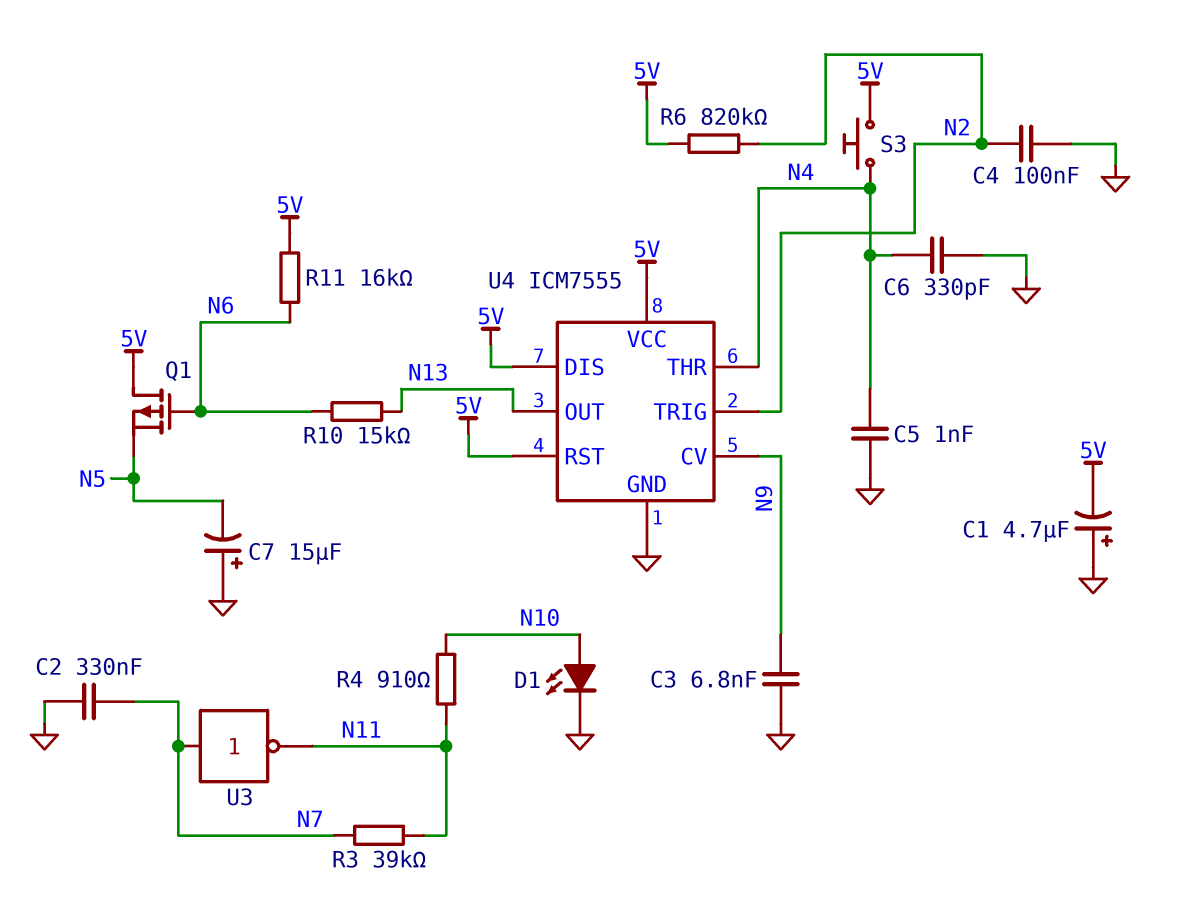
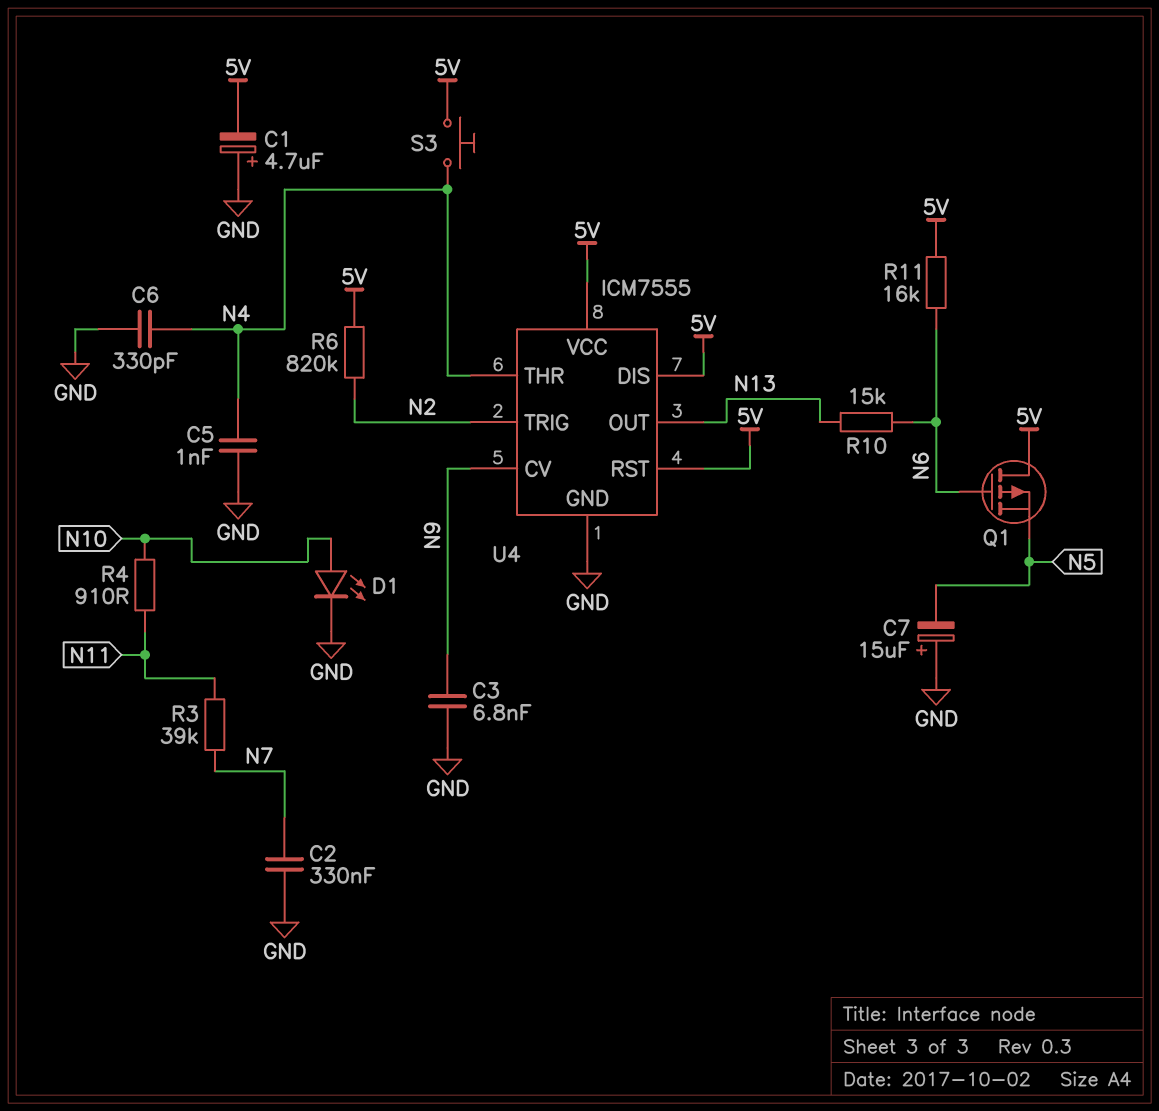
C4: 100nF (GND, N2) -> none
U3: NOT (in N7, out N11) -> none

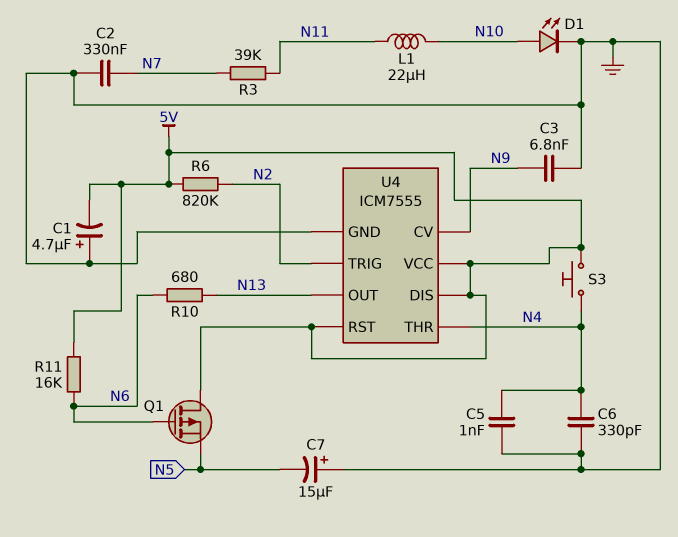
L1: none -> 22uH (N10, N11)
R4: 910 (N10, N11) -> none
R10: 15k (N6, N13) -> 680 (N6, N13)

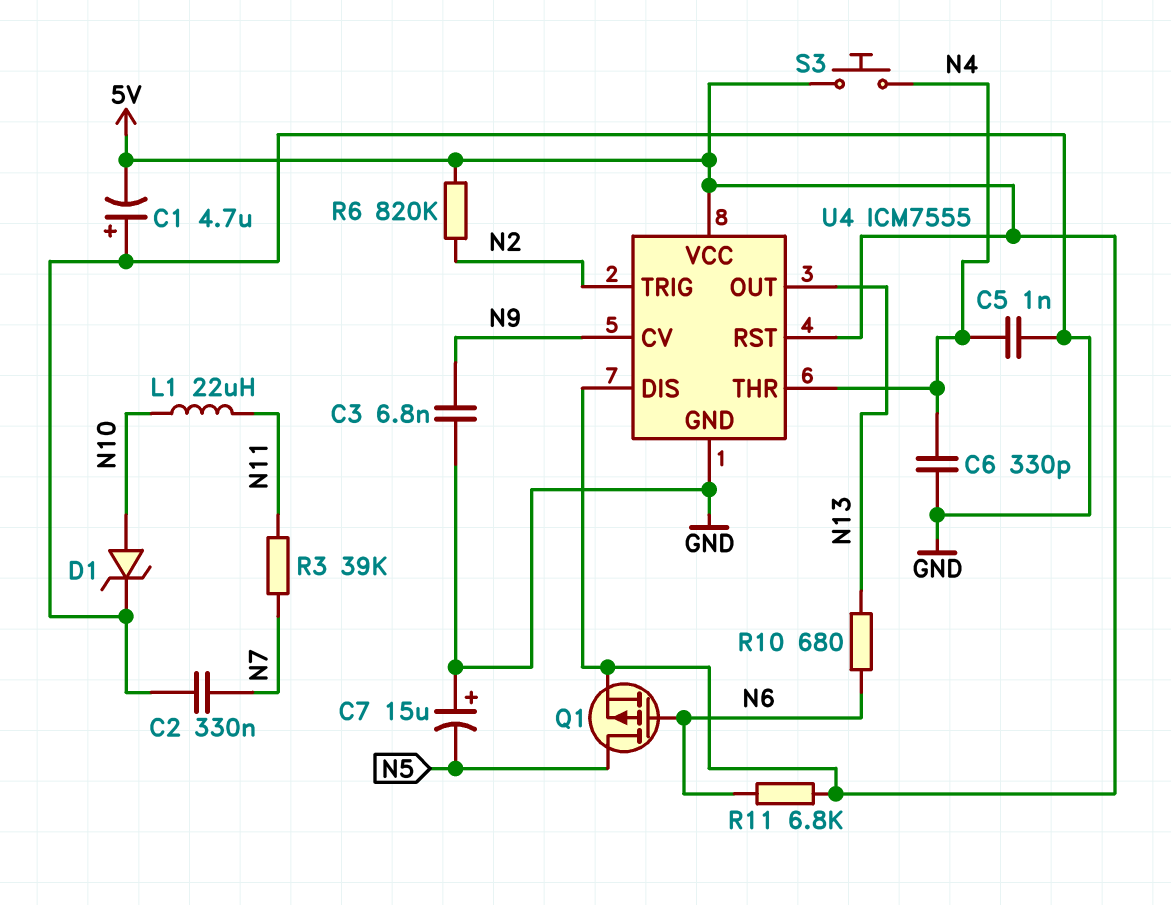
D1: LED (A N10, K GND) -> zener (A N10, K GND)
Q1: PMOS (G N6, D 5V, S N5) -> PMOS (G N6, D N5, S 5V)
R11: 16k (5V, N6) -> 6.8k (5V, N6)

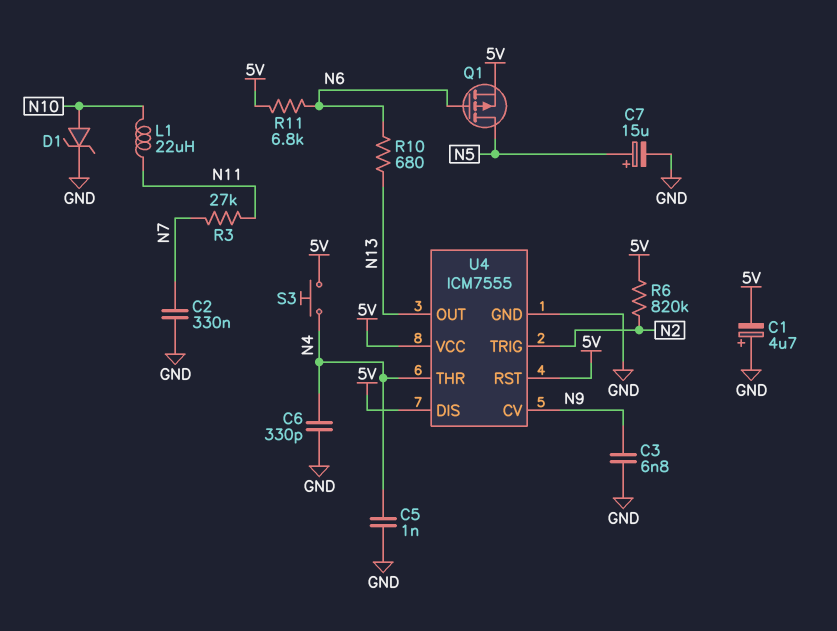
C7: 15uF (plus GND, minus N5) -> 15uF (plus N5, minus GND)
R3: 39k (N7, N11) -> 27k (N7, N11)

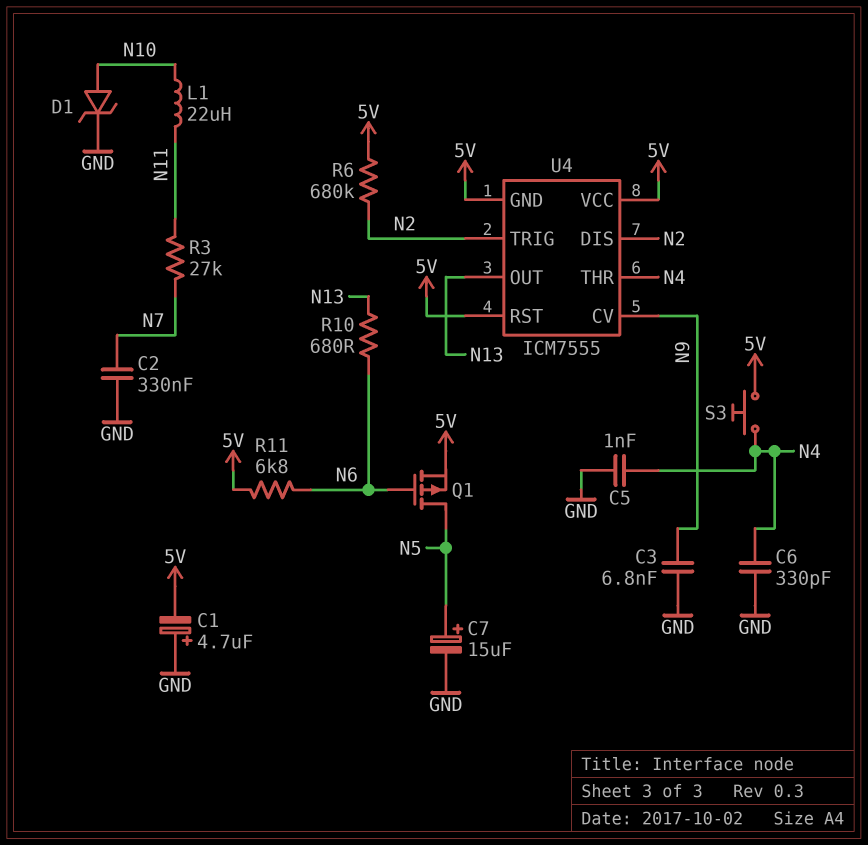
R6: 820k (5V, N2) -> 680k (5V, N2)
U4 pin DIS: 5V -> N2
U4 pin GND: GND -> 5V

